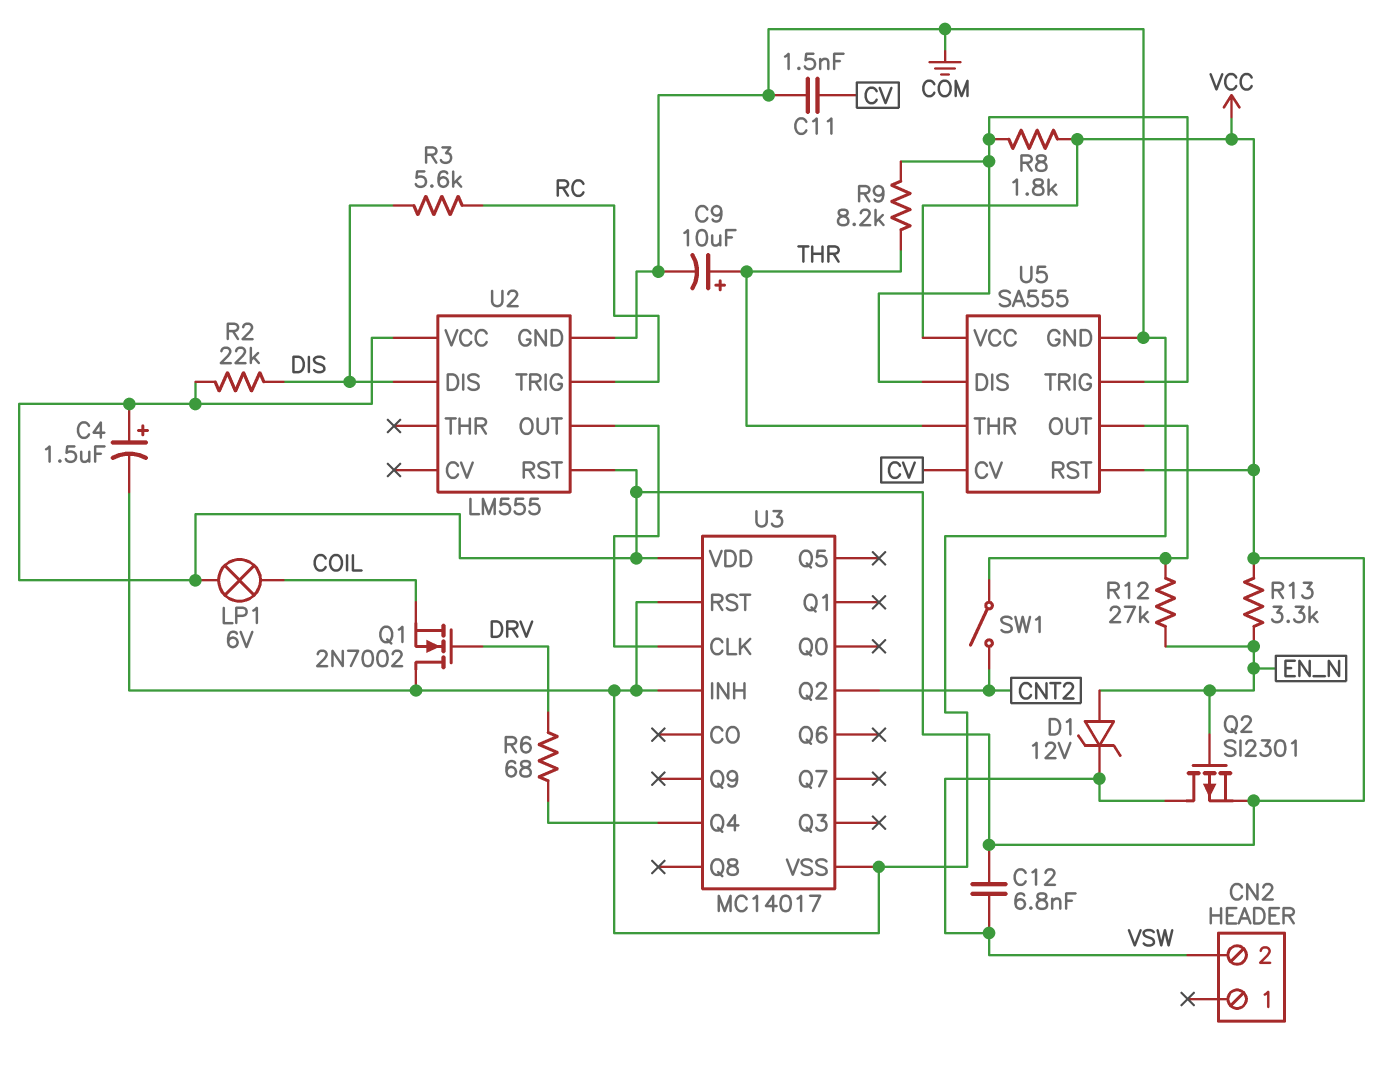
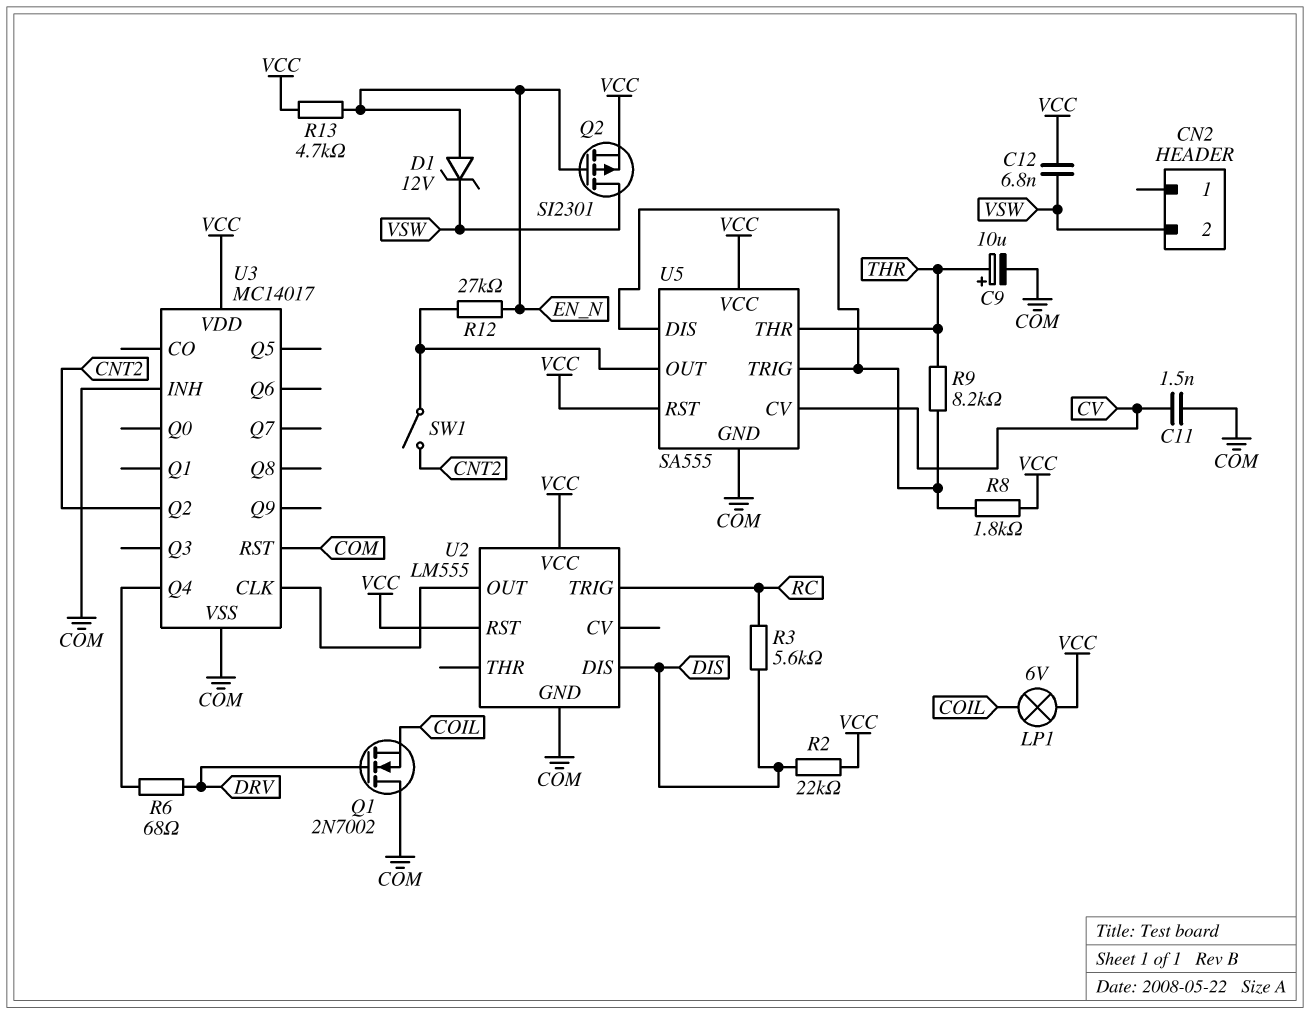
C4: 1.5uF (plus VCC, minus COM) -> none
R13: 3.3k (EN_N, VCC) -> 4.7k (EN_N, VCC)

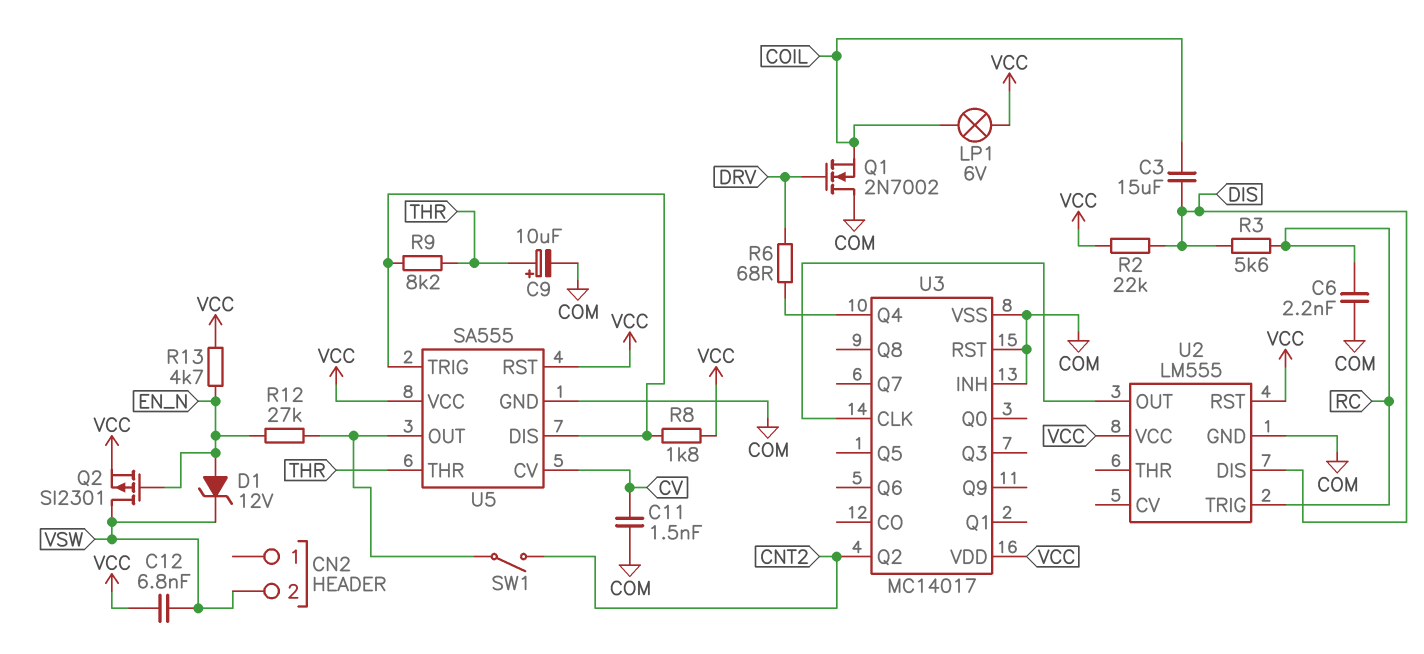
C3: none -> 15uF (COIL, DIS)
C6: none -> 2.2nF (COM, RC)

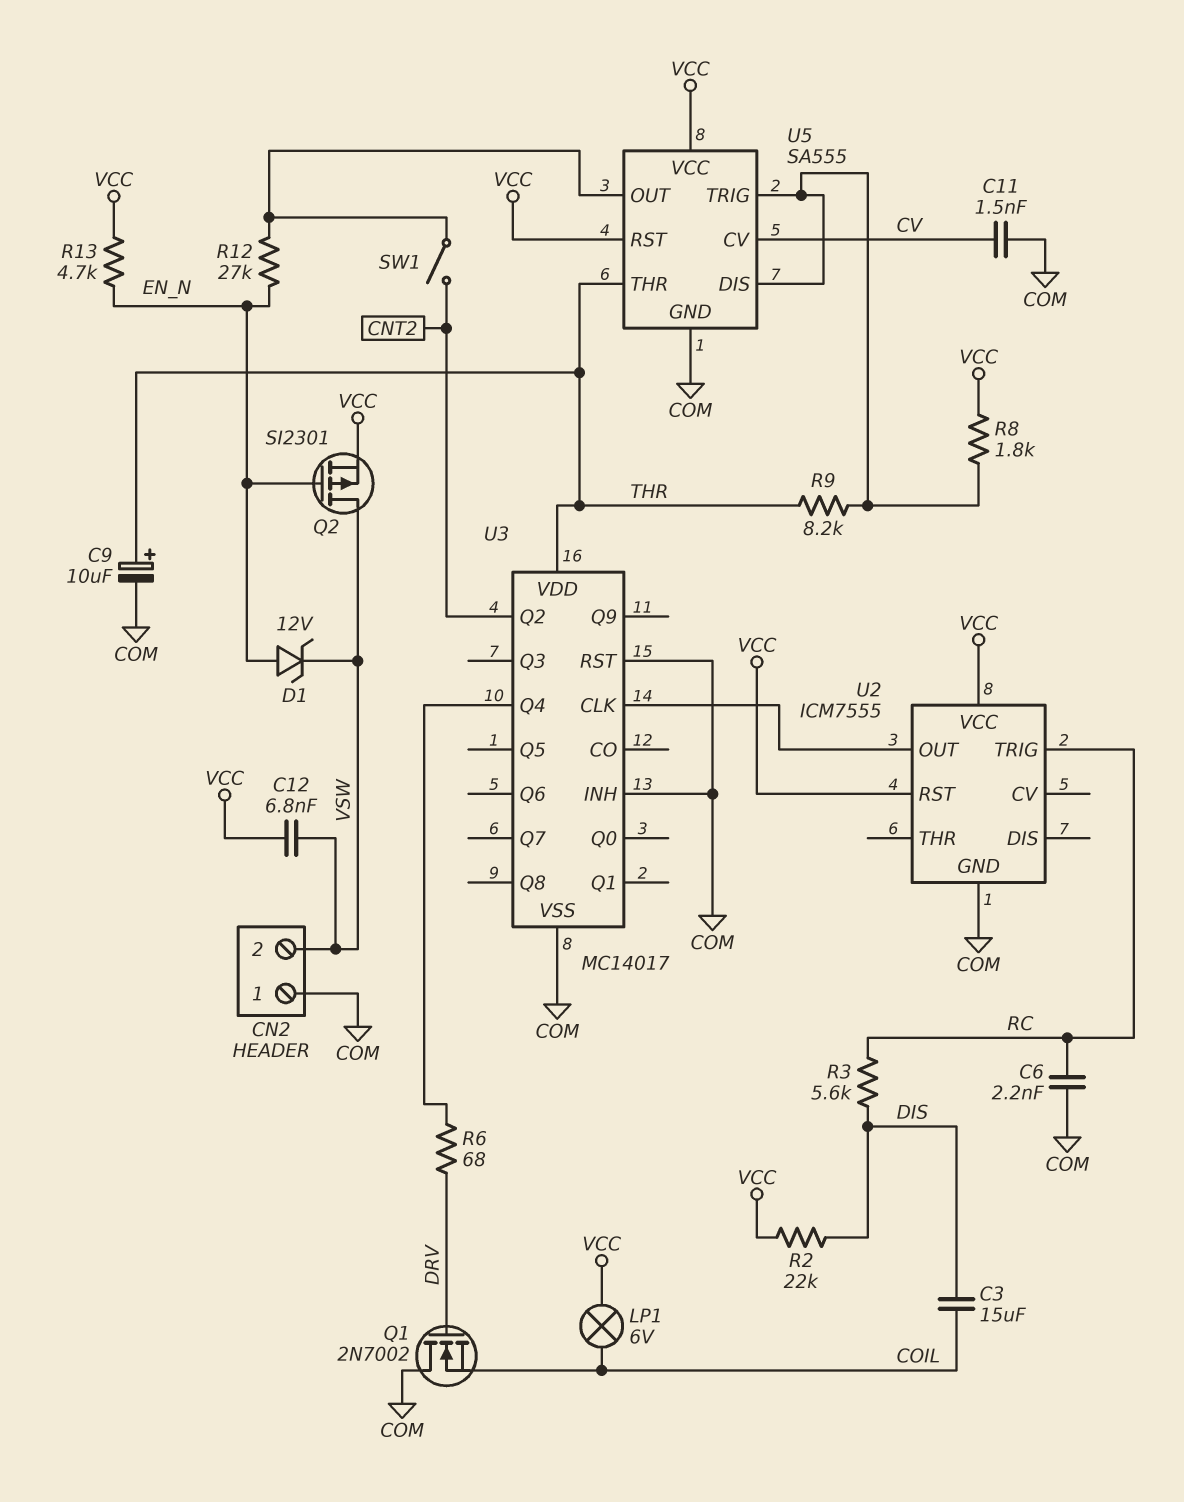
CN2 pin 1: none -> COM
U2: LM555 -> ICM7555
U2 pin DIS: DIS -> none
U3 pin VDD: VCC -> THR

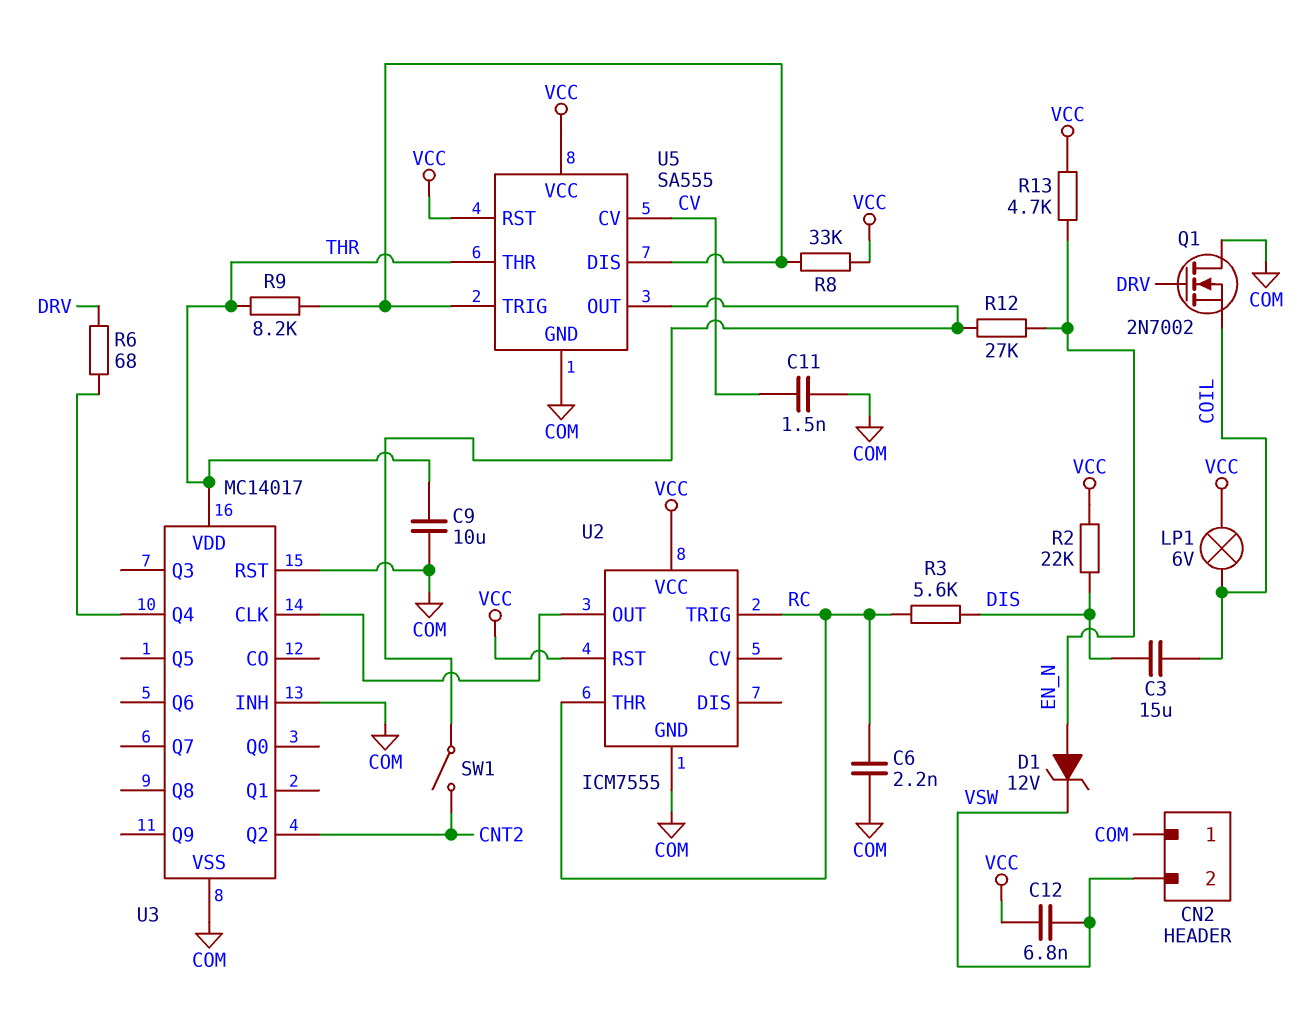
C9: 10uF (plus THR, minus COM) -> 10uF (COM, THR)
Q2: PMOS SI2301 (G EN_N, D VSW, S VCC) -> none
R8: 1.8k (U5/DIS, VCC) -> 33k (U5/DIS, VCC)
U2 pin THR: none -> RC

